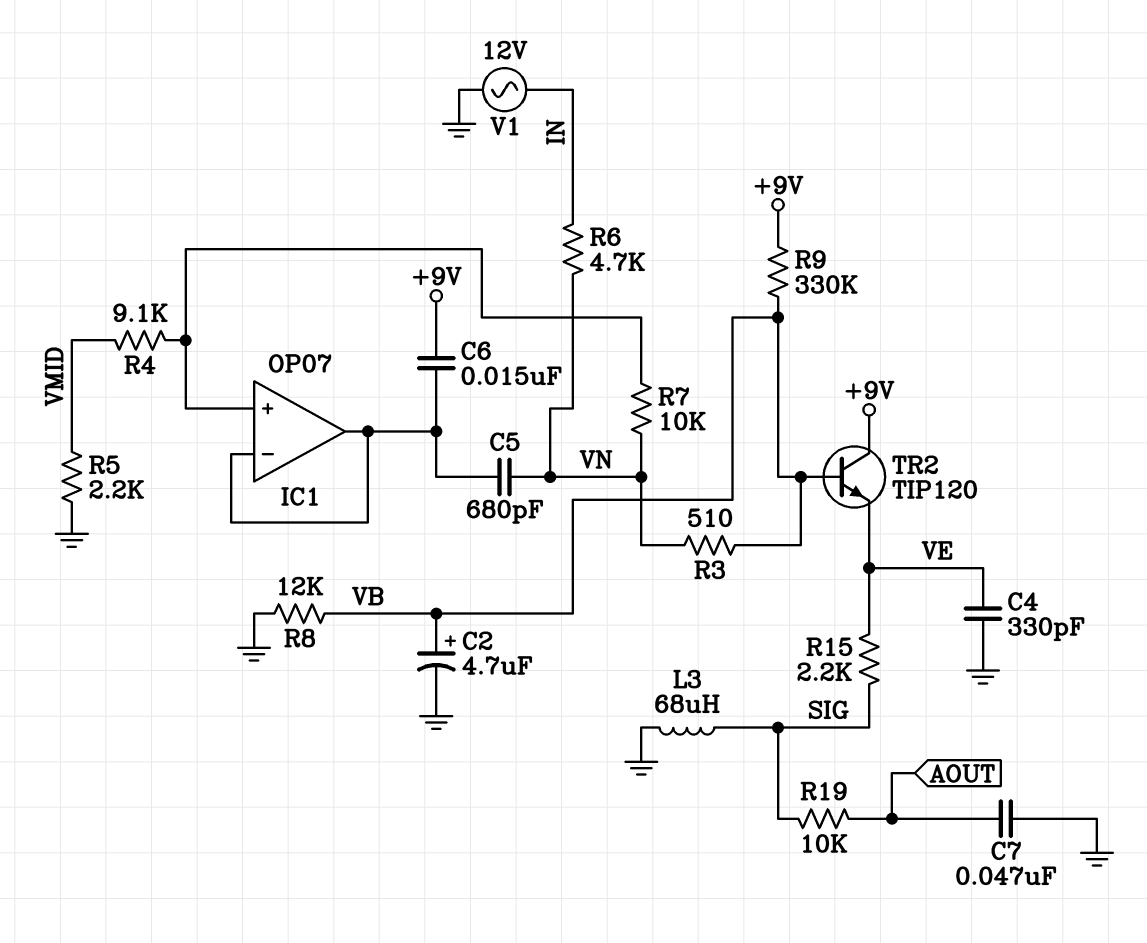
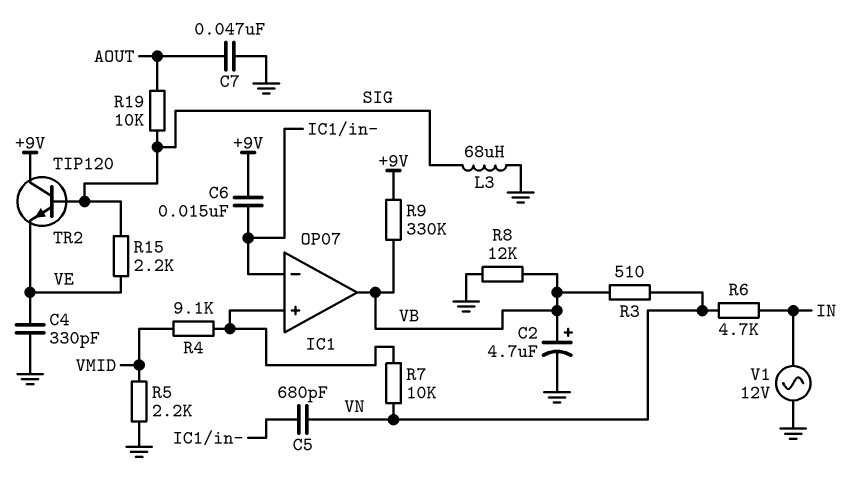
IC1 pin out: IC1/in- -> VB
TR2: NPN TIP120 (B VB, C +9V, E VE) -> NPN TIP120 (B SIG, C +9V, E VE)

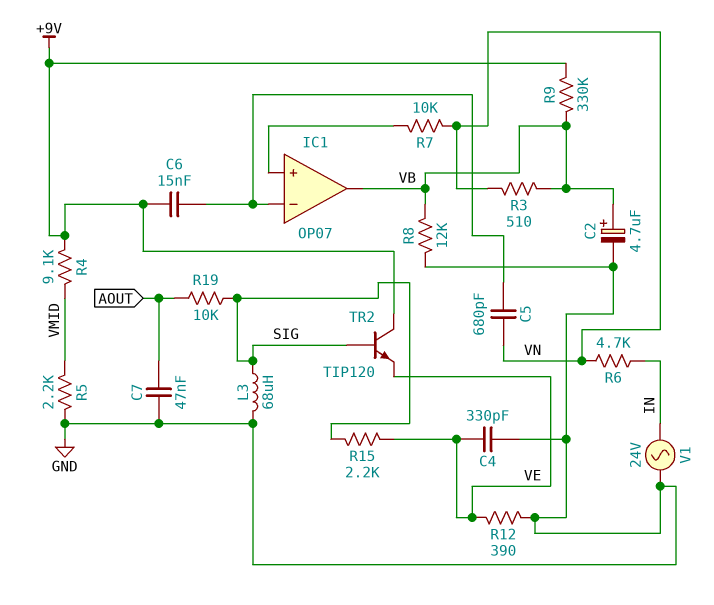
R4: 9.1k (IC1/in+, VMID) -> 9.1k (+9V, VMID)
R12: none -> 390 (GND, VE)
V1: AC 12V (GND, IN) -> AC 24V (GND, IN)

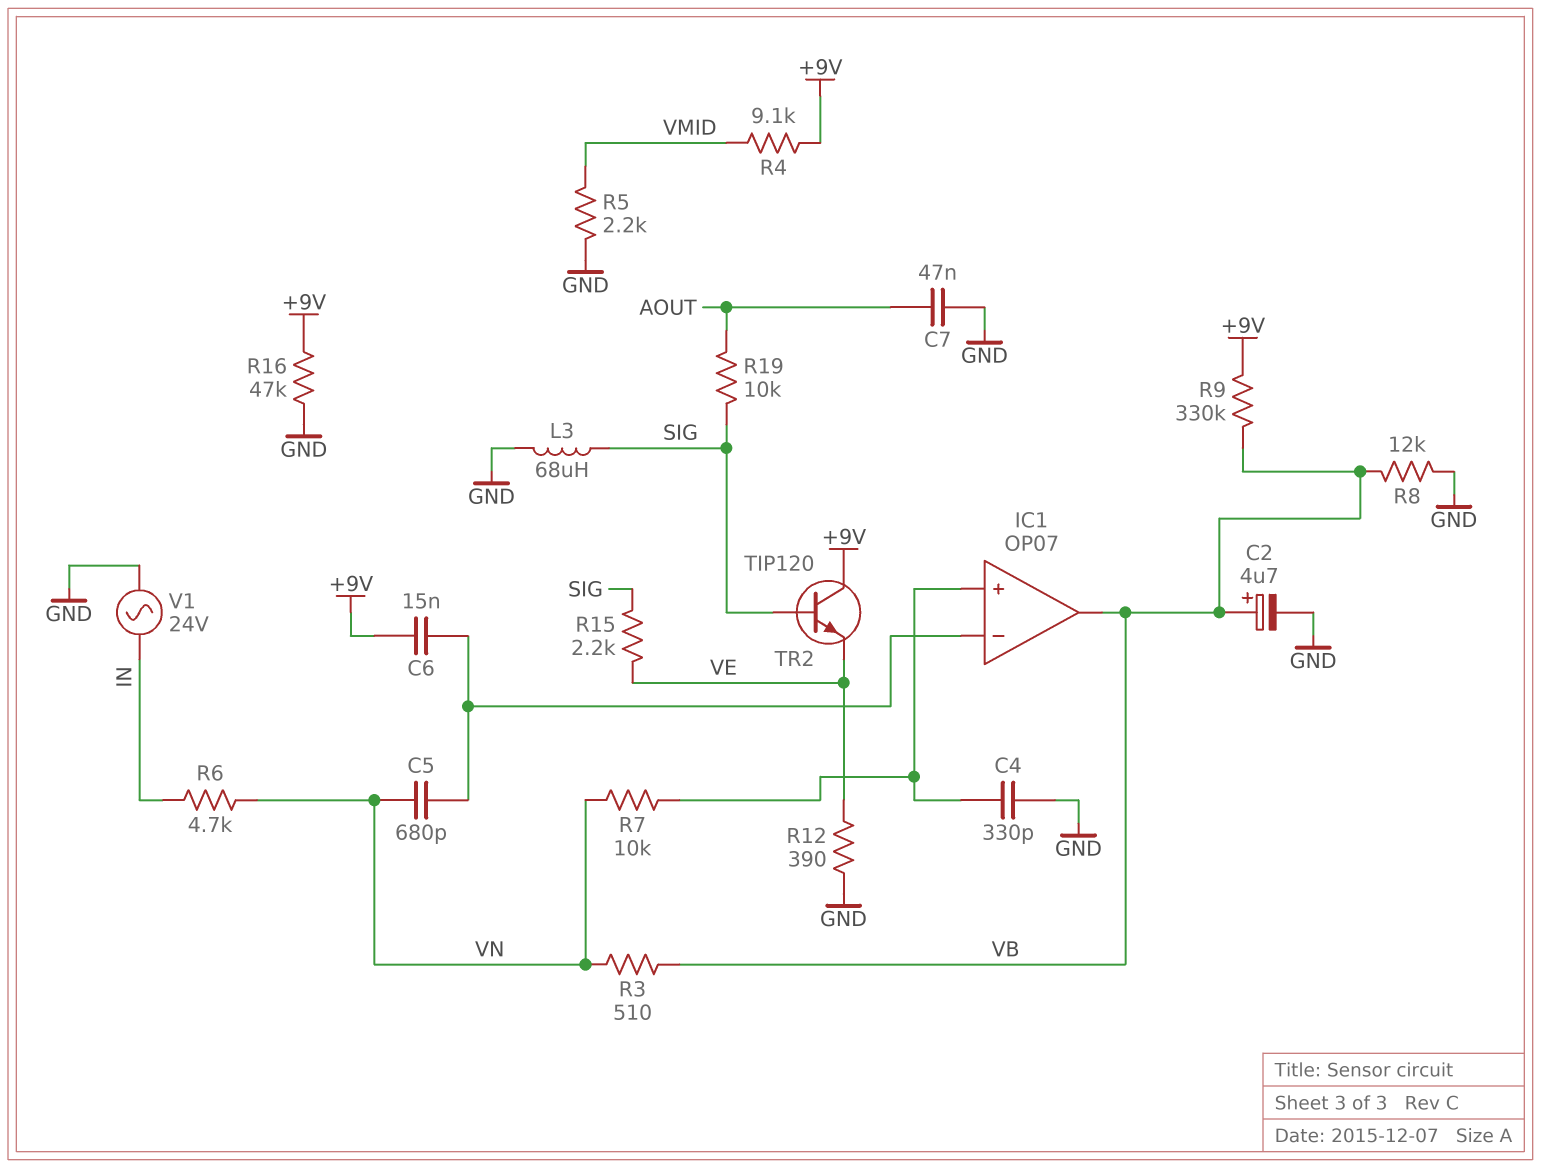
C4: 330pF (GND, VE) -> 330pF (GND, IC1/in+)
R16: none -> 47k (+9V, GND)

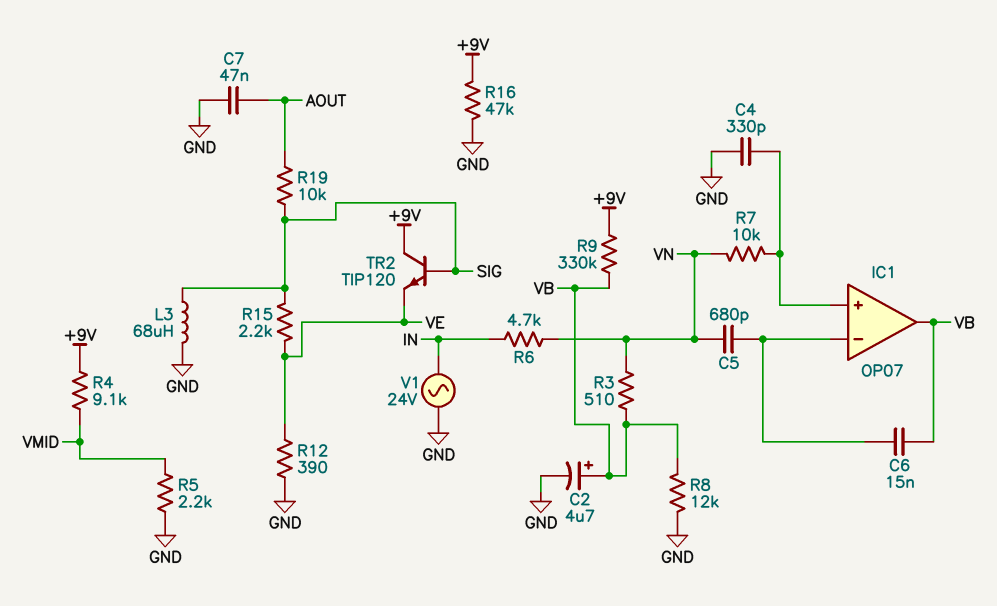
C6: 15nF (+9V, IC1/in-) -> 15nF (IC1/in-, VB)

